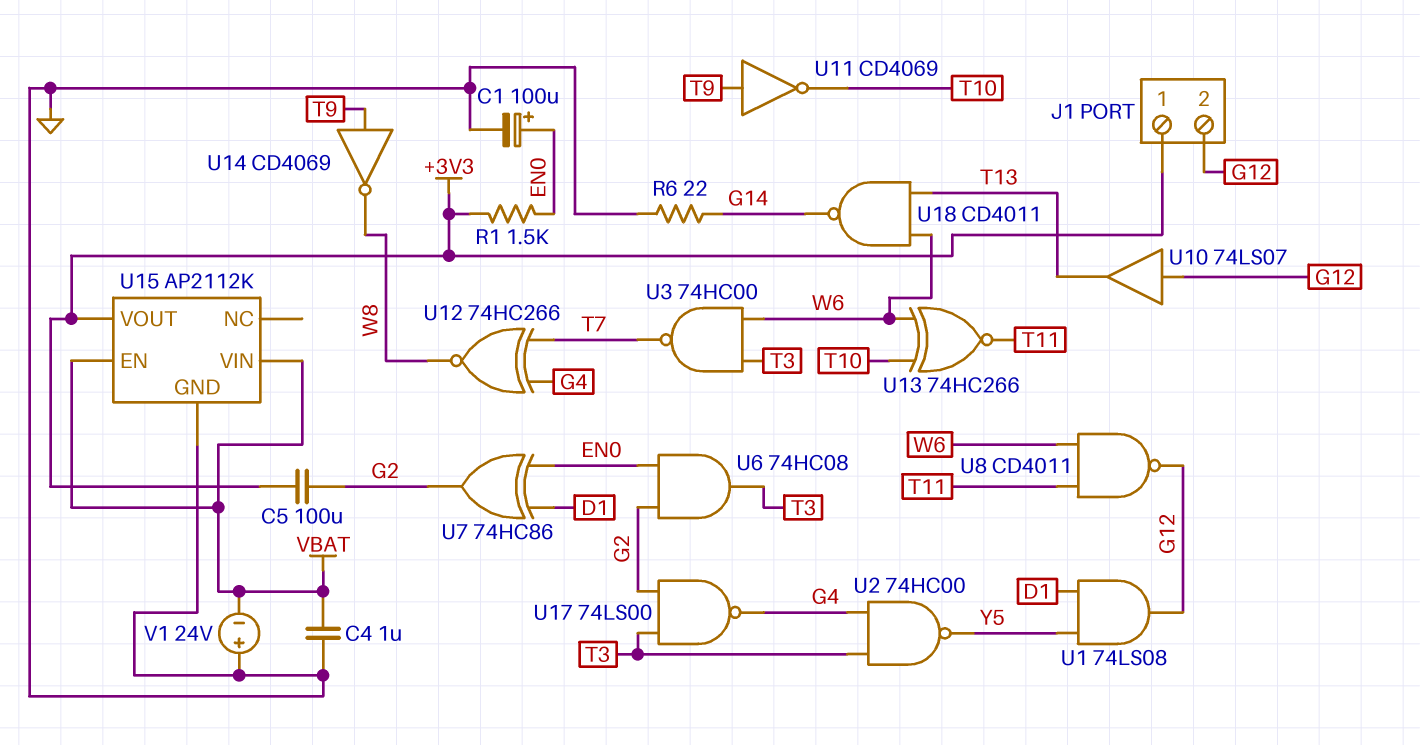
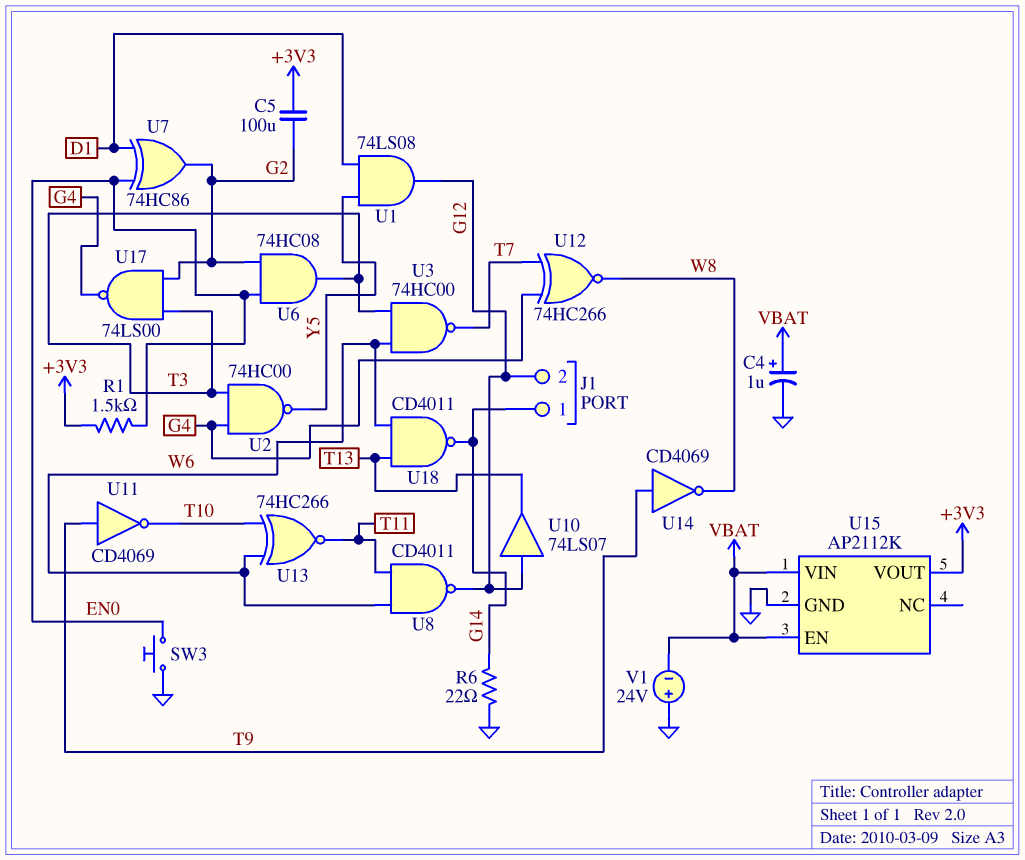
C1: 100uF (plus EN0, minus GND) -> none
C4: 1uF (GND, VBAT) -> 1uF (plus VBAT, minus GND)
J1 pin 1: +3V3 -> G14
SW3: none -> button (EN0, GND)

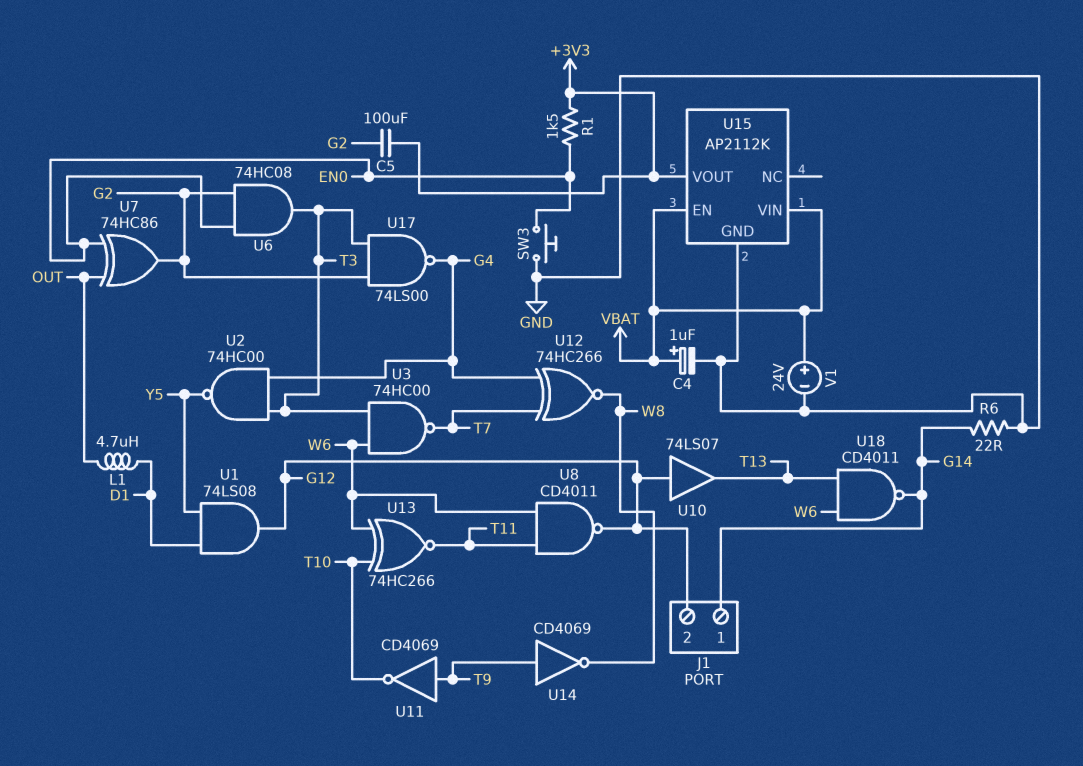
L1: none -> 4.7uH (D1, OUT)
U7: XOR 74HC86 (in D1, in EN0, out G2) -> XOR 74HC86 (in EN0, in OUT, out G2)
V1: 24V (plus GND, minus VBAT) -> 24V (plus VBAT, minus GND)

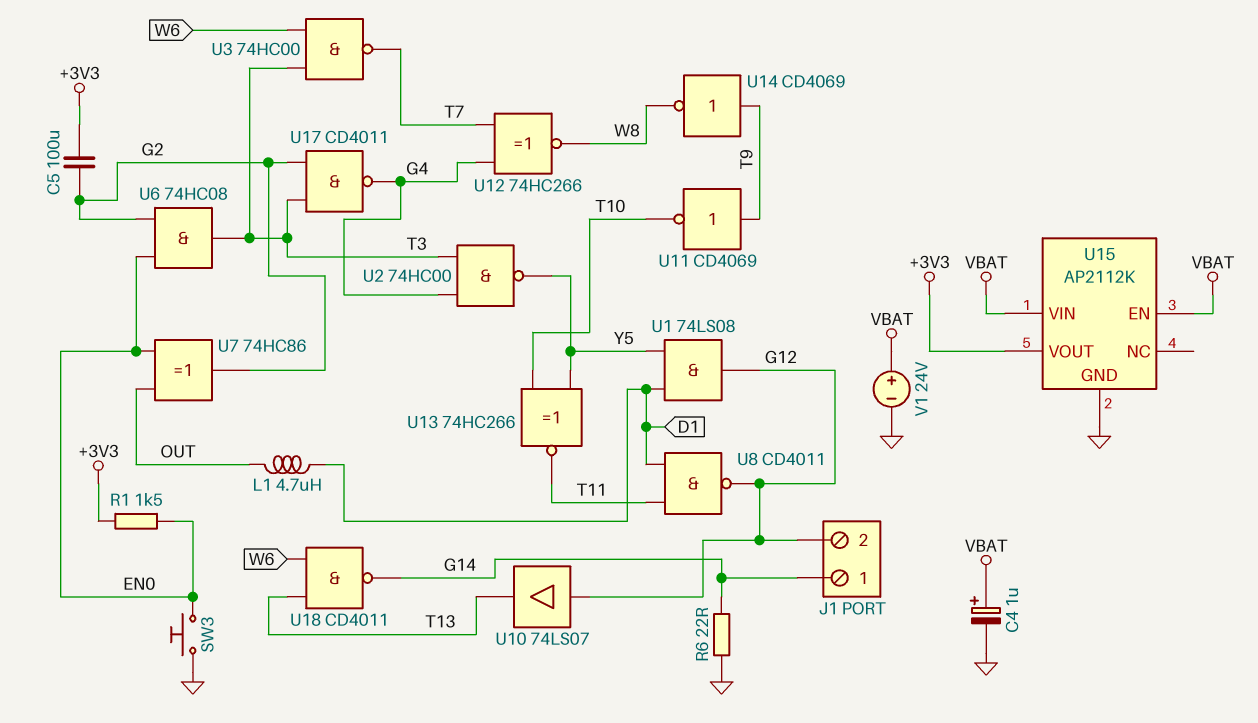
U8: NAND CD4011 (in T11, in W6, out G12) -> NAND CD4011 (in D1, in T11, out G12)
U13: XNOR 74HC266 (in T10, in W6, out T11) -> XNOR 74HC266 (in T10, in Y5, out T11)
U17: NAND 74LS00 (in G2, in T3, out G4) -> NAND CD4011 (in G2, in T3, out G4)

